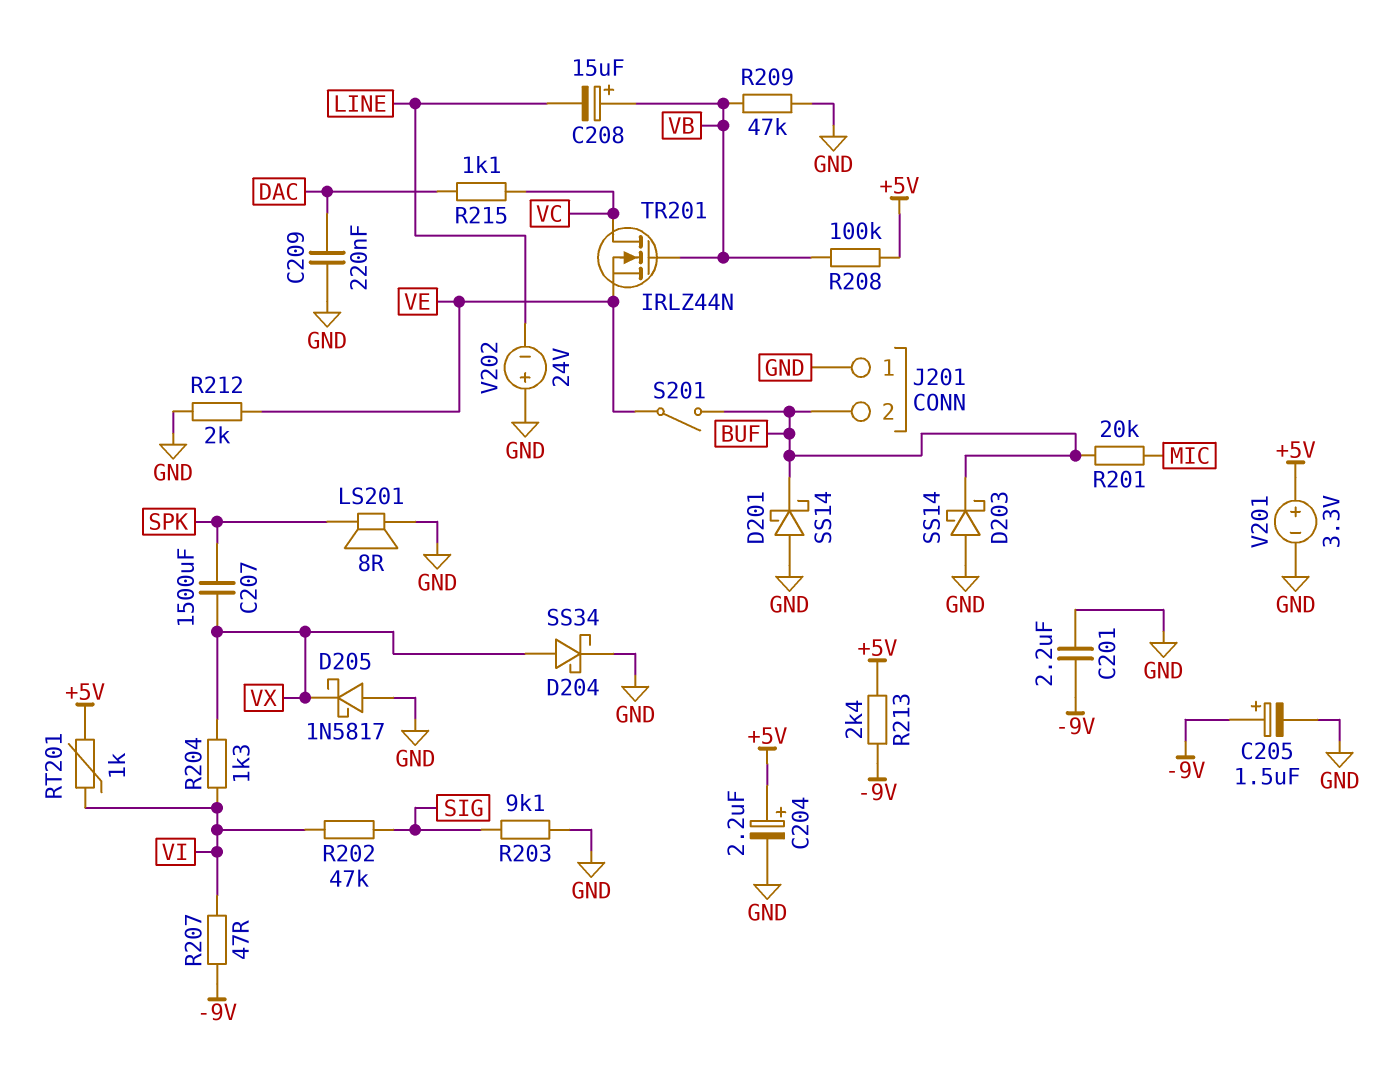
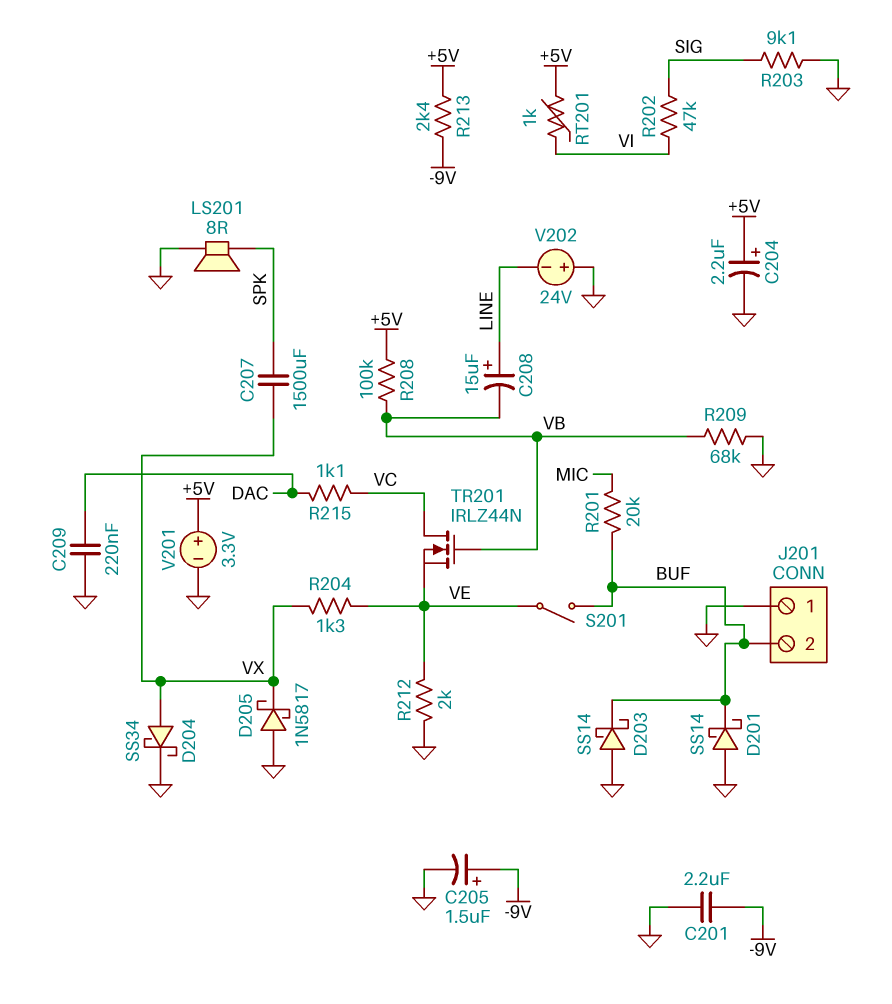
C208: 15uF (plus VB, minus LINE) -> 15uF (plus LINE, minus VB)
R204: 1.3k (VI, VX) -> 1.3k (VE, VX)
R207: 47 (-9V, VI) -> none
R209: 47k (GND, VB) -> 68k (GND, VB)

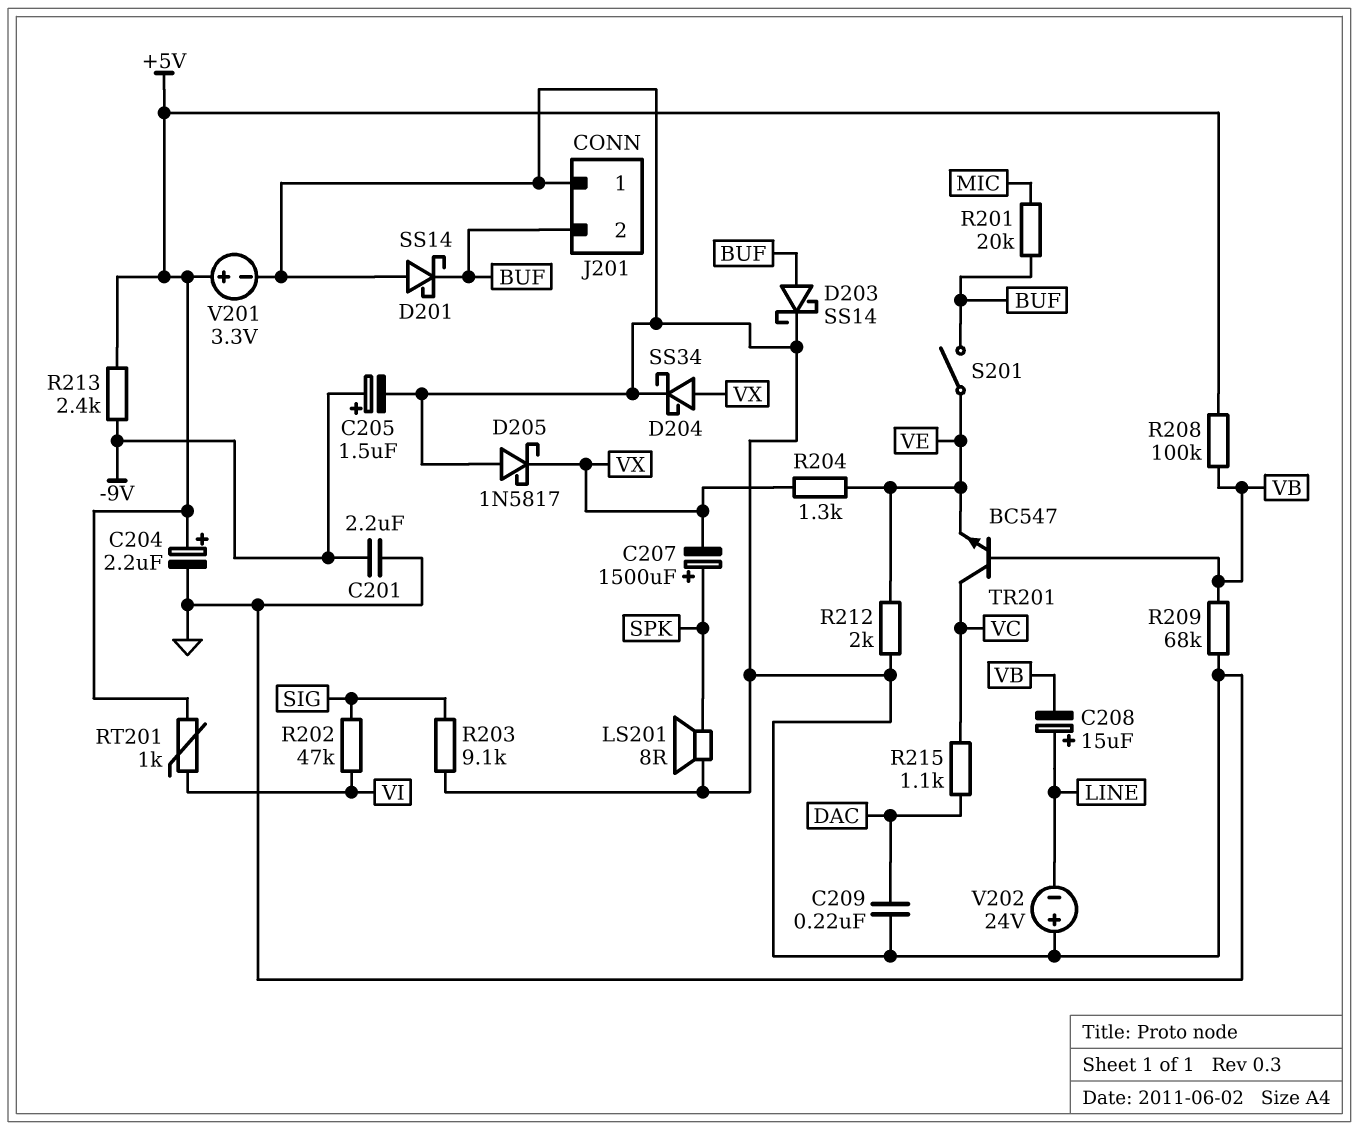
C207: 1500uF (SPK, VX) -> 1500uF (plus SPK, minus VX)
D203: schottky SS14 (A GND, K BUF) -> schottky SS14 (A BUF, K GND)
TR201: NMOS IRLZ44N (G VB, D VC, S VE) -> NPN BC547 (B VB, C VC, E VE)

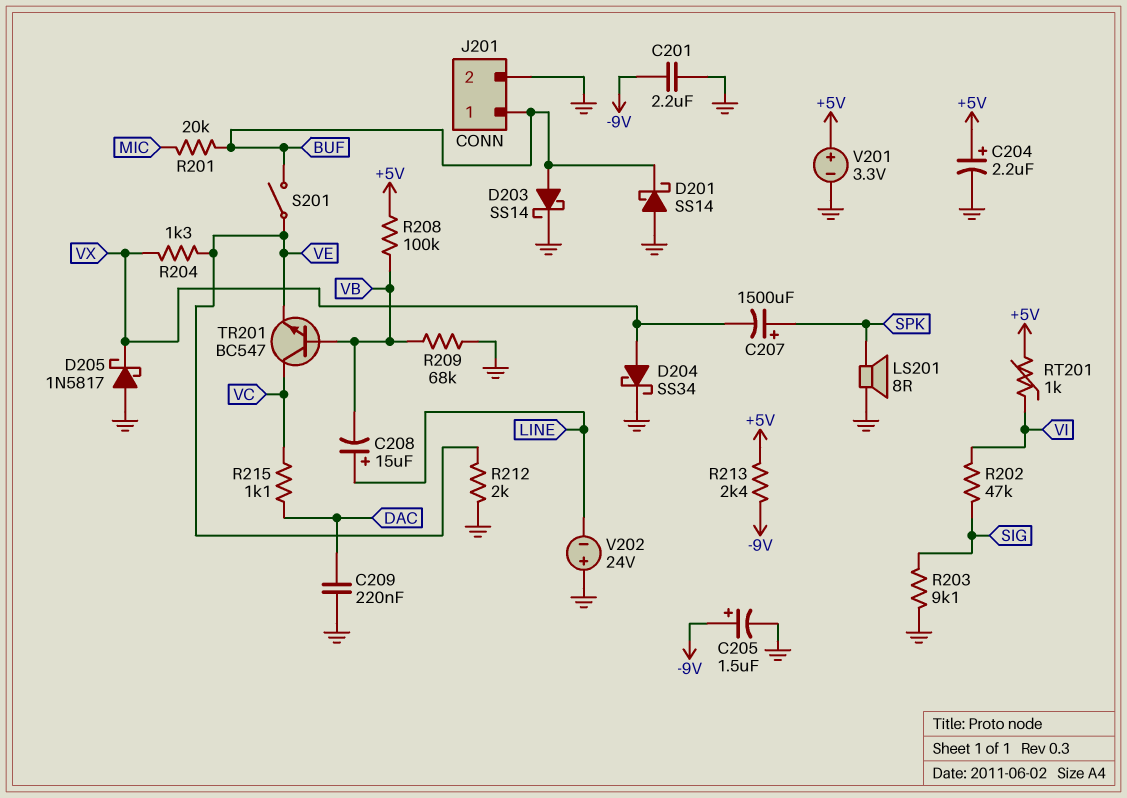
J201 pin 1: GND -> BUF
J201 pin 2: BUF -> GND

